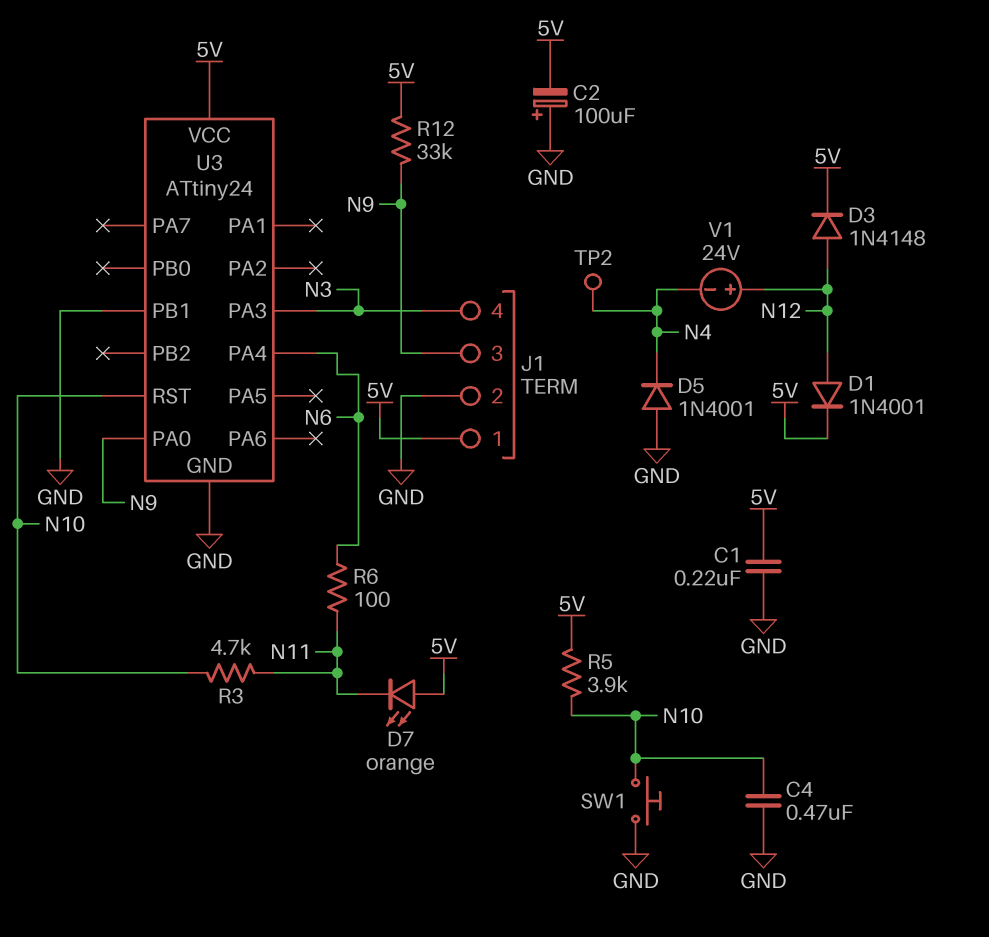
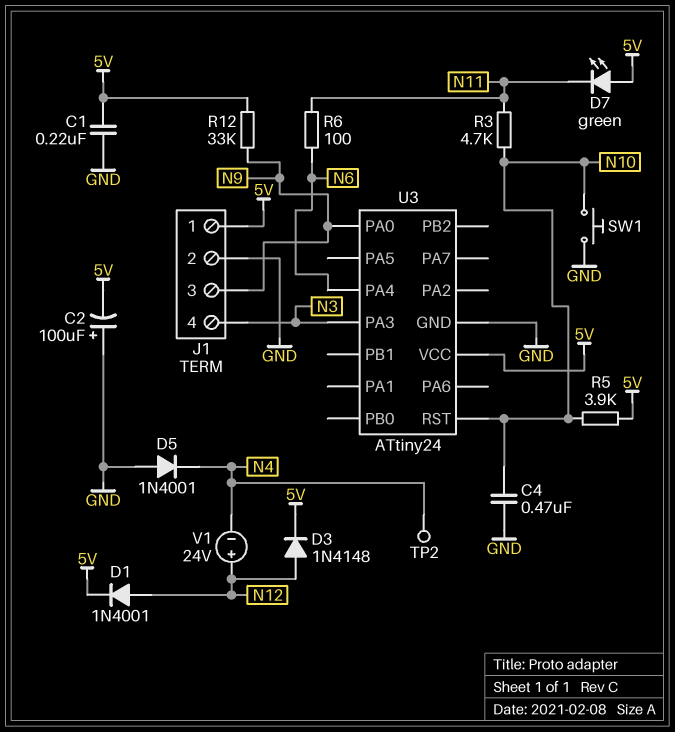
D7: LED orange (A 5V, K N11) -> LED green (A 5V, K N11)
U3 pin PB1: GND -> none

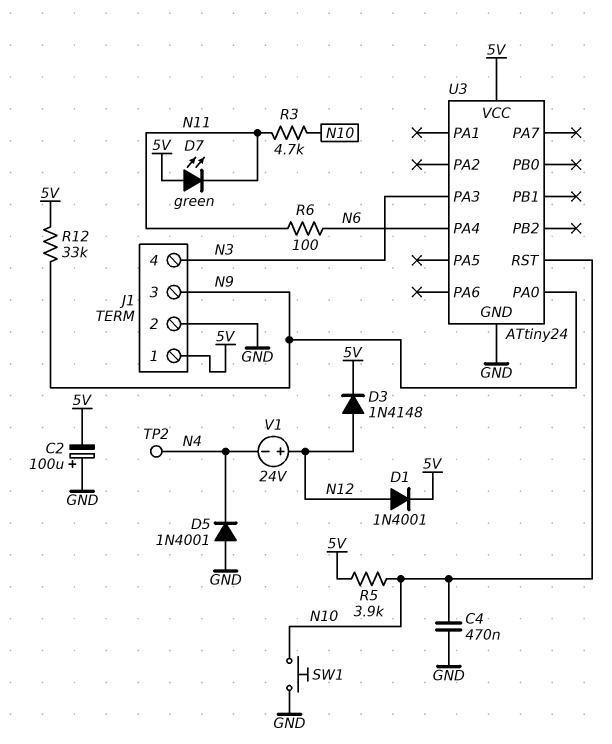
C1: 220nF (5V, GND) -> none

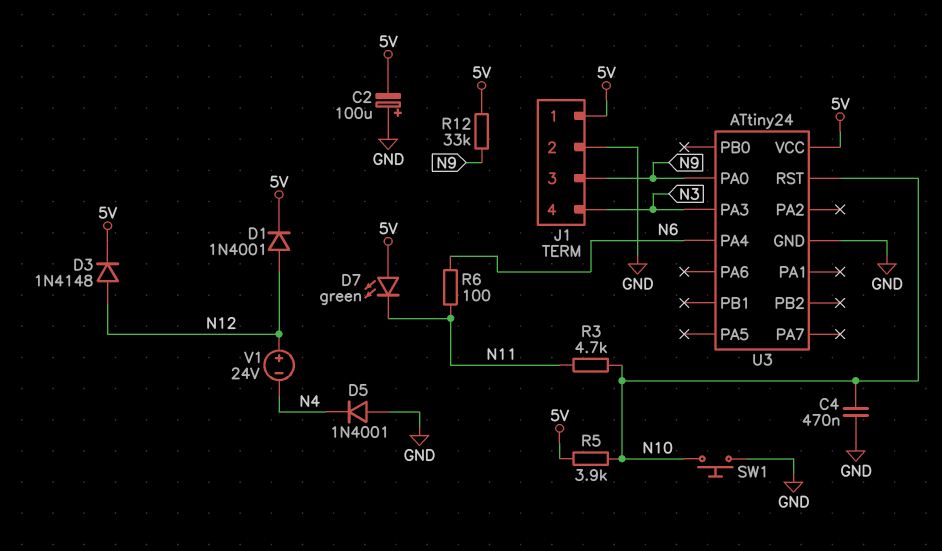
TP2: test point (N4) -> none

